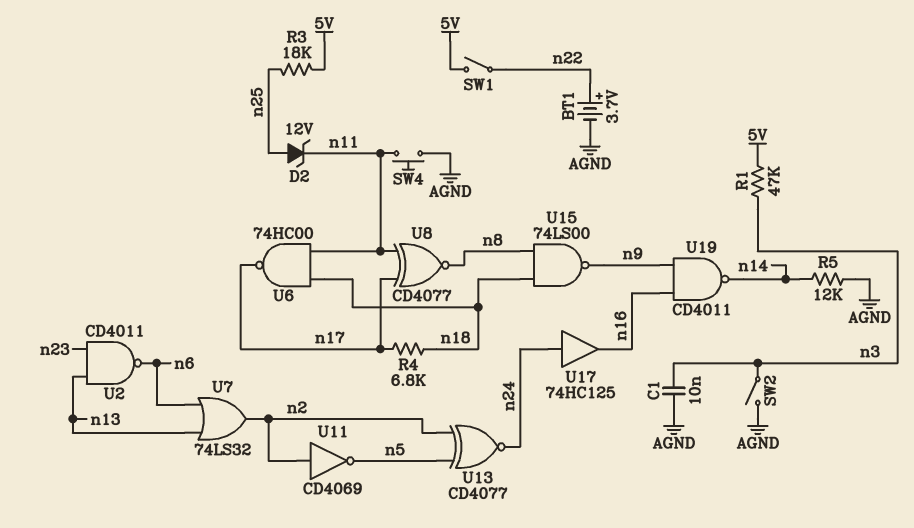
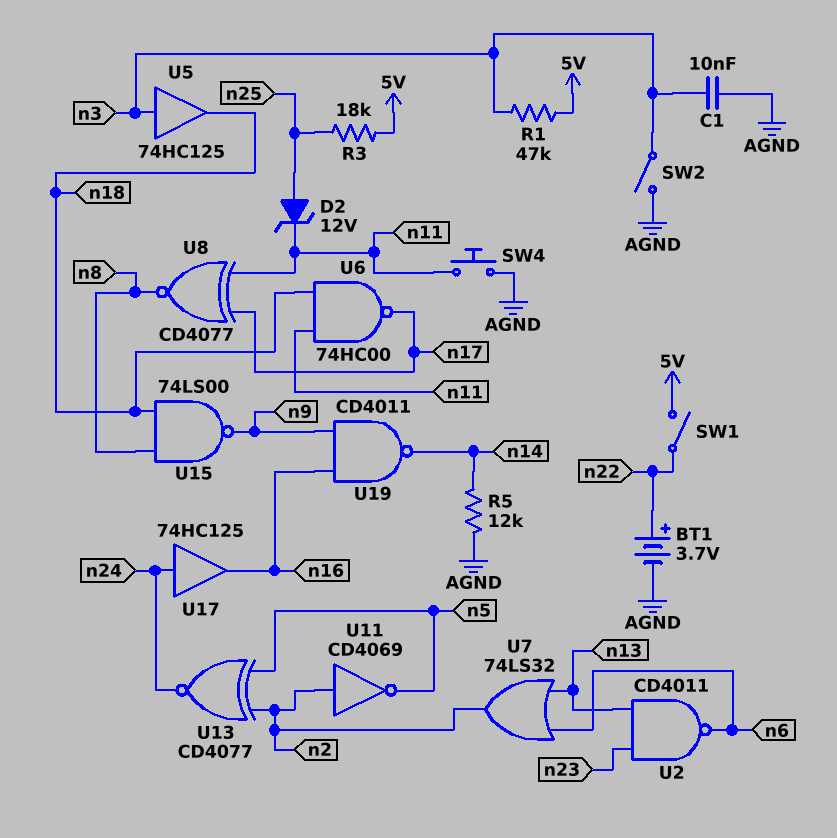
R4: 6.8k (n17, n18) -> none
U5: none -> buffer 74HC125 (in n3, out n18)

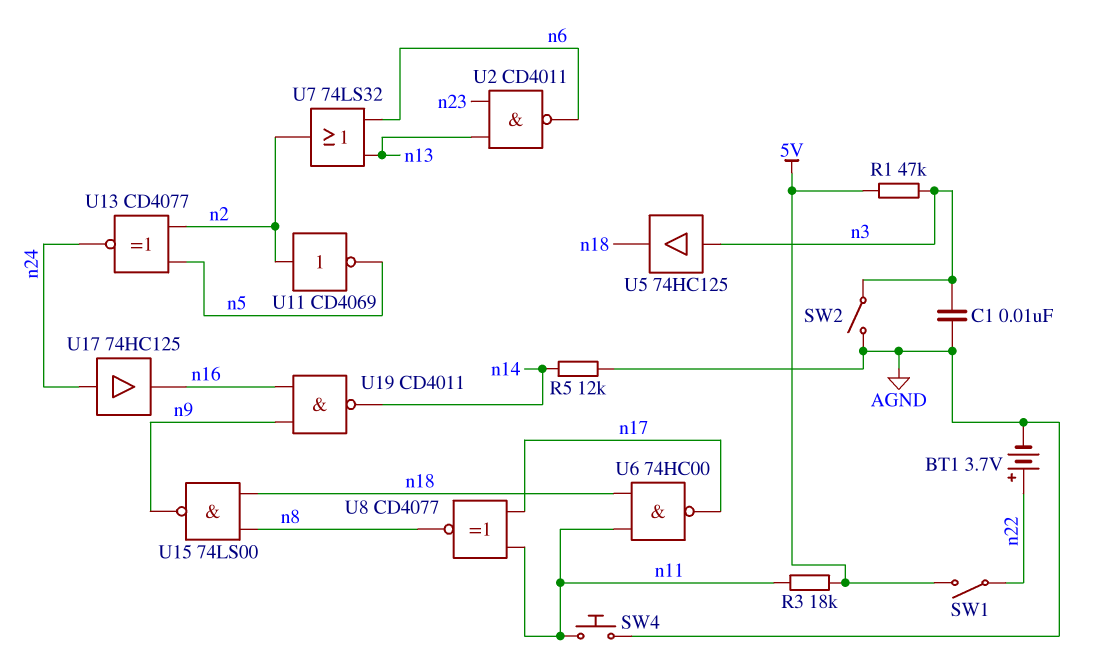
D2: zener 12V (A n25, K n11) -> none
R3: 18k (5V, n25) -> 18k (5V, n11)

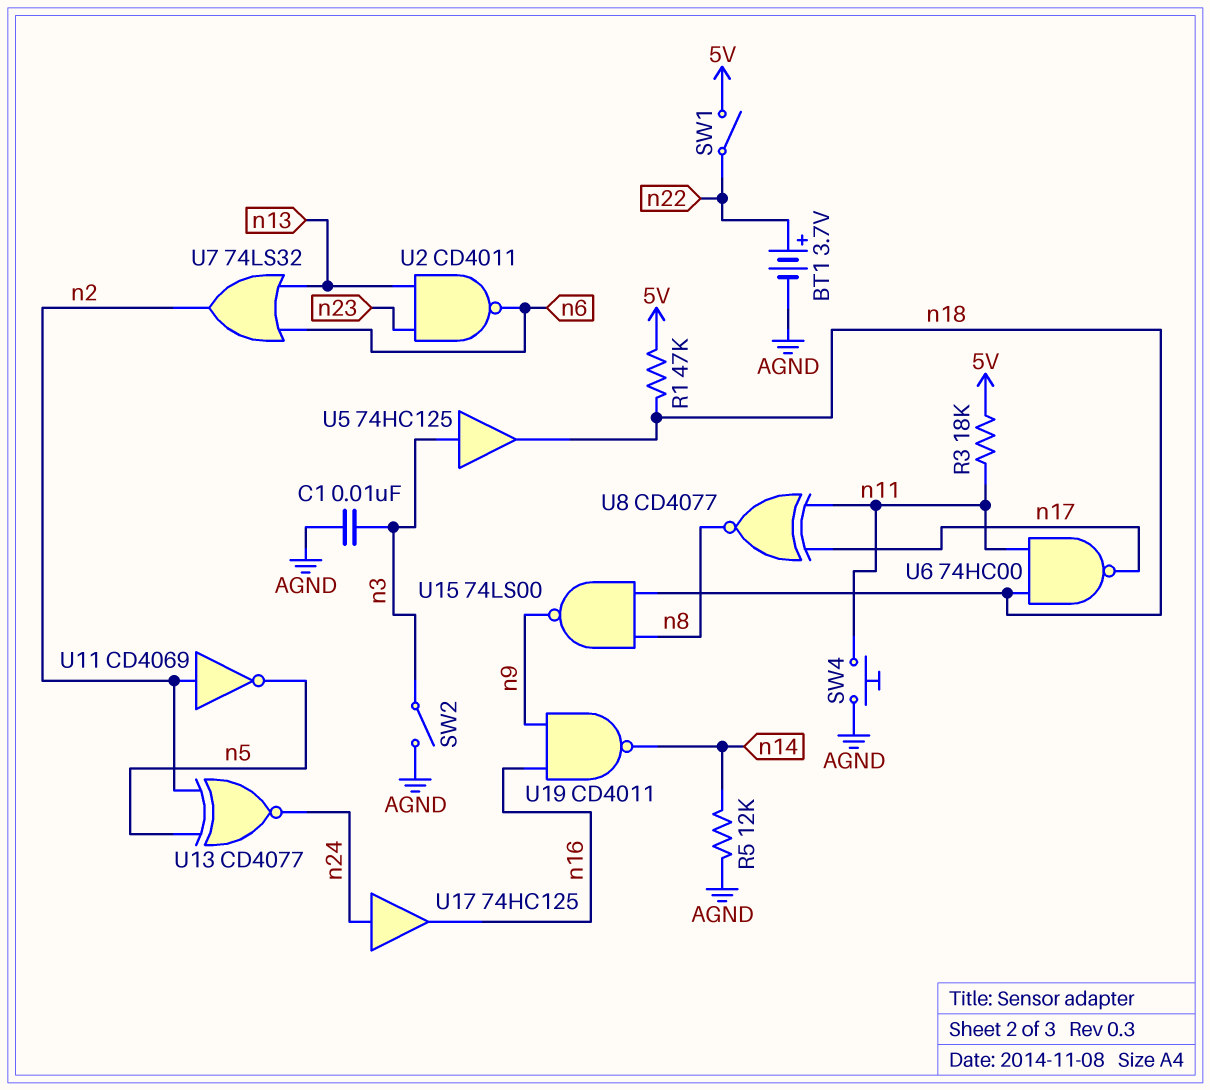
R1: 47k (5V, n3) -> 47k (5V, n18)

